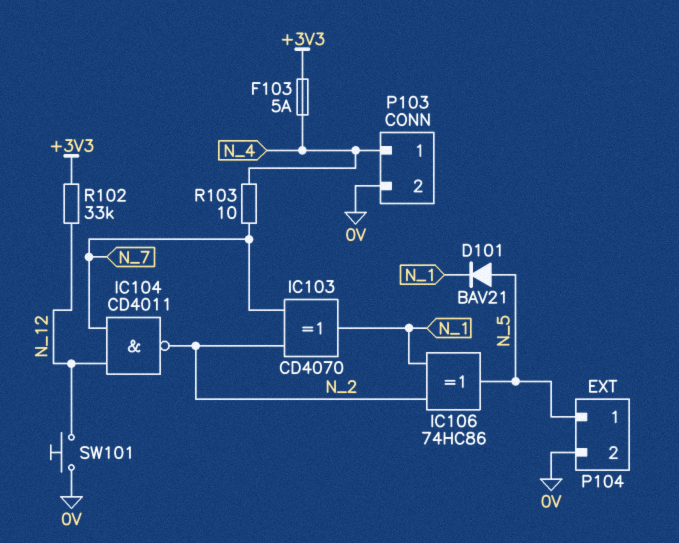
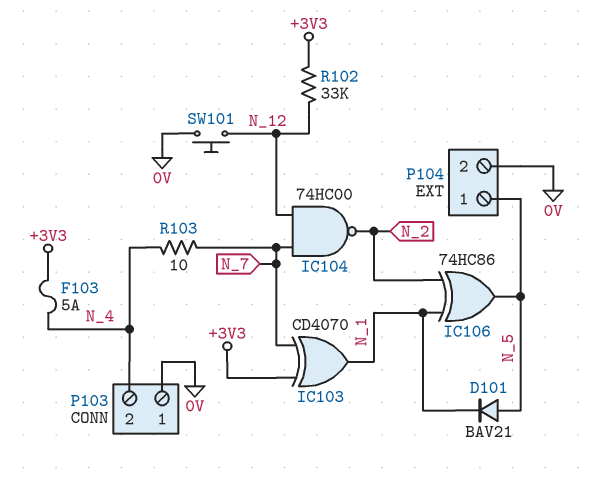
IC103: XOR CD4070 (in N_2, in N_7, out N_1) -> XOR CD4070 (in +3V3, in N_7, out N_1)
IC104: NAND CD4011 (in N_7, in N_12, out N_2) -> NAND 74HC00 (in N_7, in N_12, out N_2)
P103 pin 1: N_4 -> 0V
P103 pin 2: 0V -> N_4

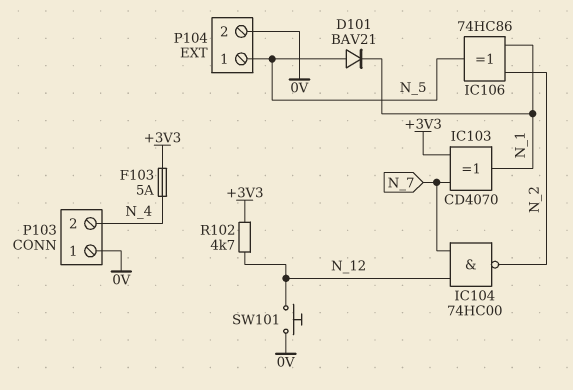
R102: 33k (+3V3, N_12) -> 4.7k (+3V3, N_12)
R103: 10 (N_4, N_7) -> none

